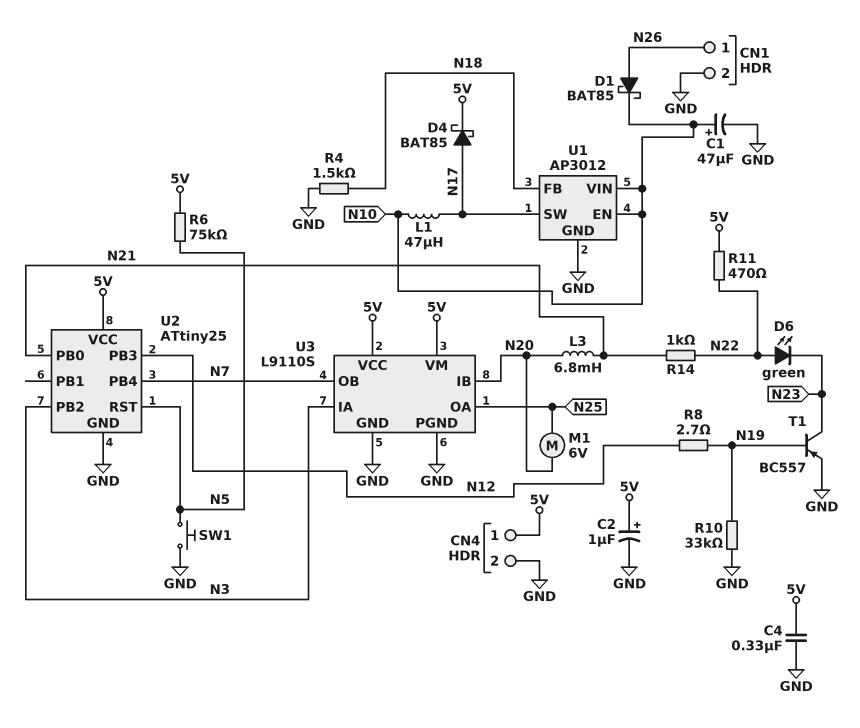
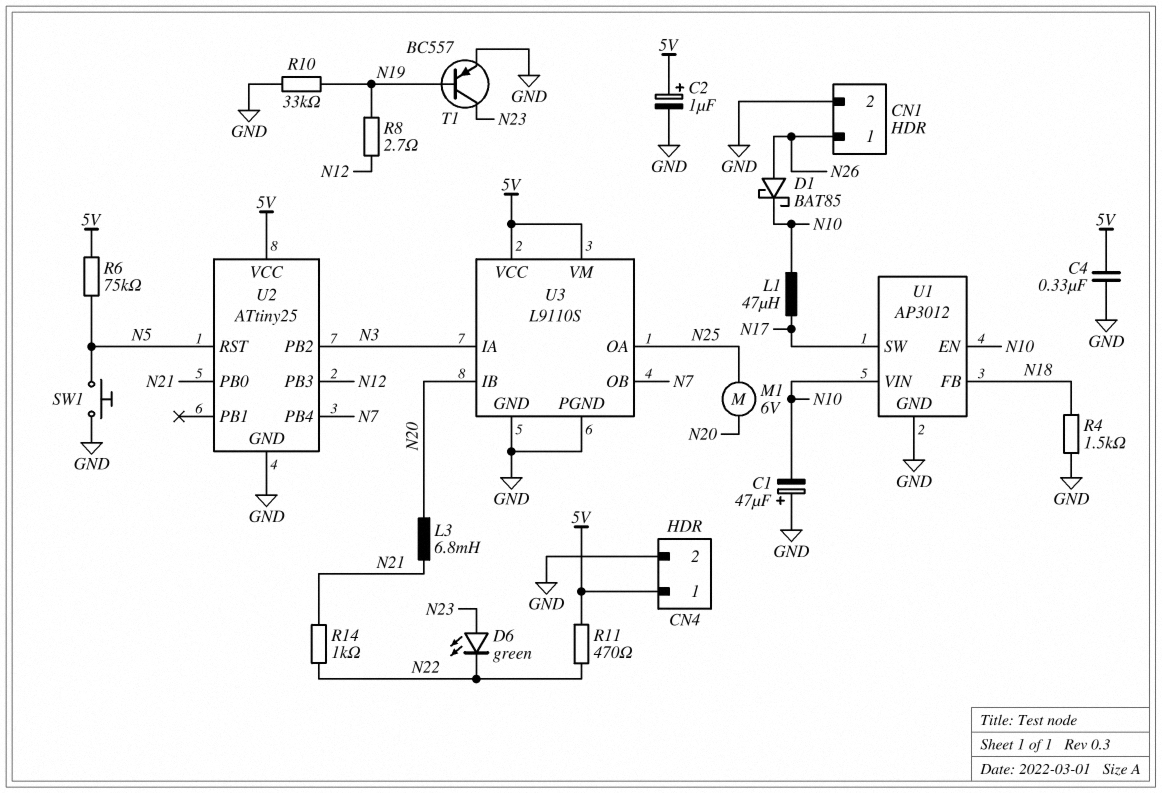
C1: 47uF (plus N10, minus GND) -> 47uF (plus GND, minus N10)
D4: schottky BAT85 (A N17, K 5V) -> none
D6: LED green (A N22, K N23) -> LED green (A N23, K N22)

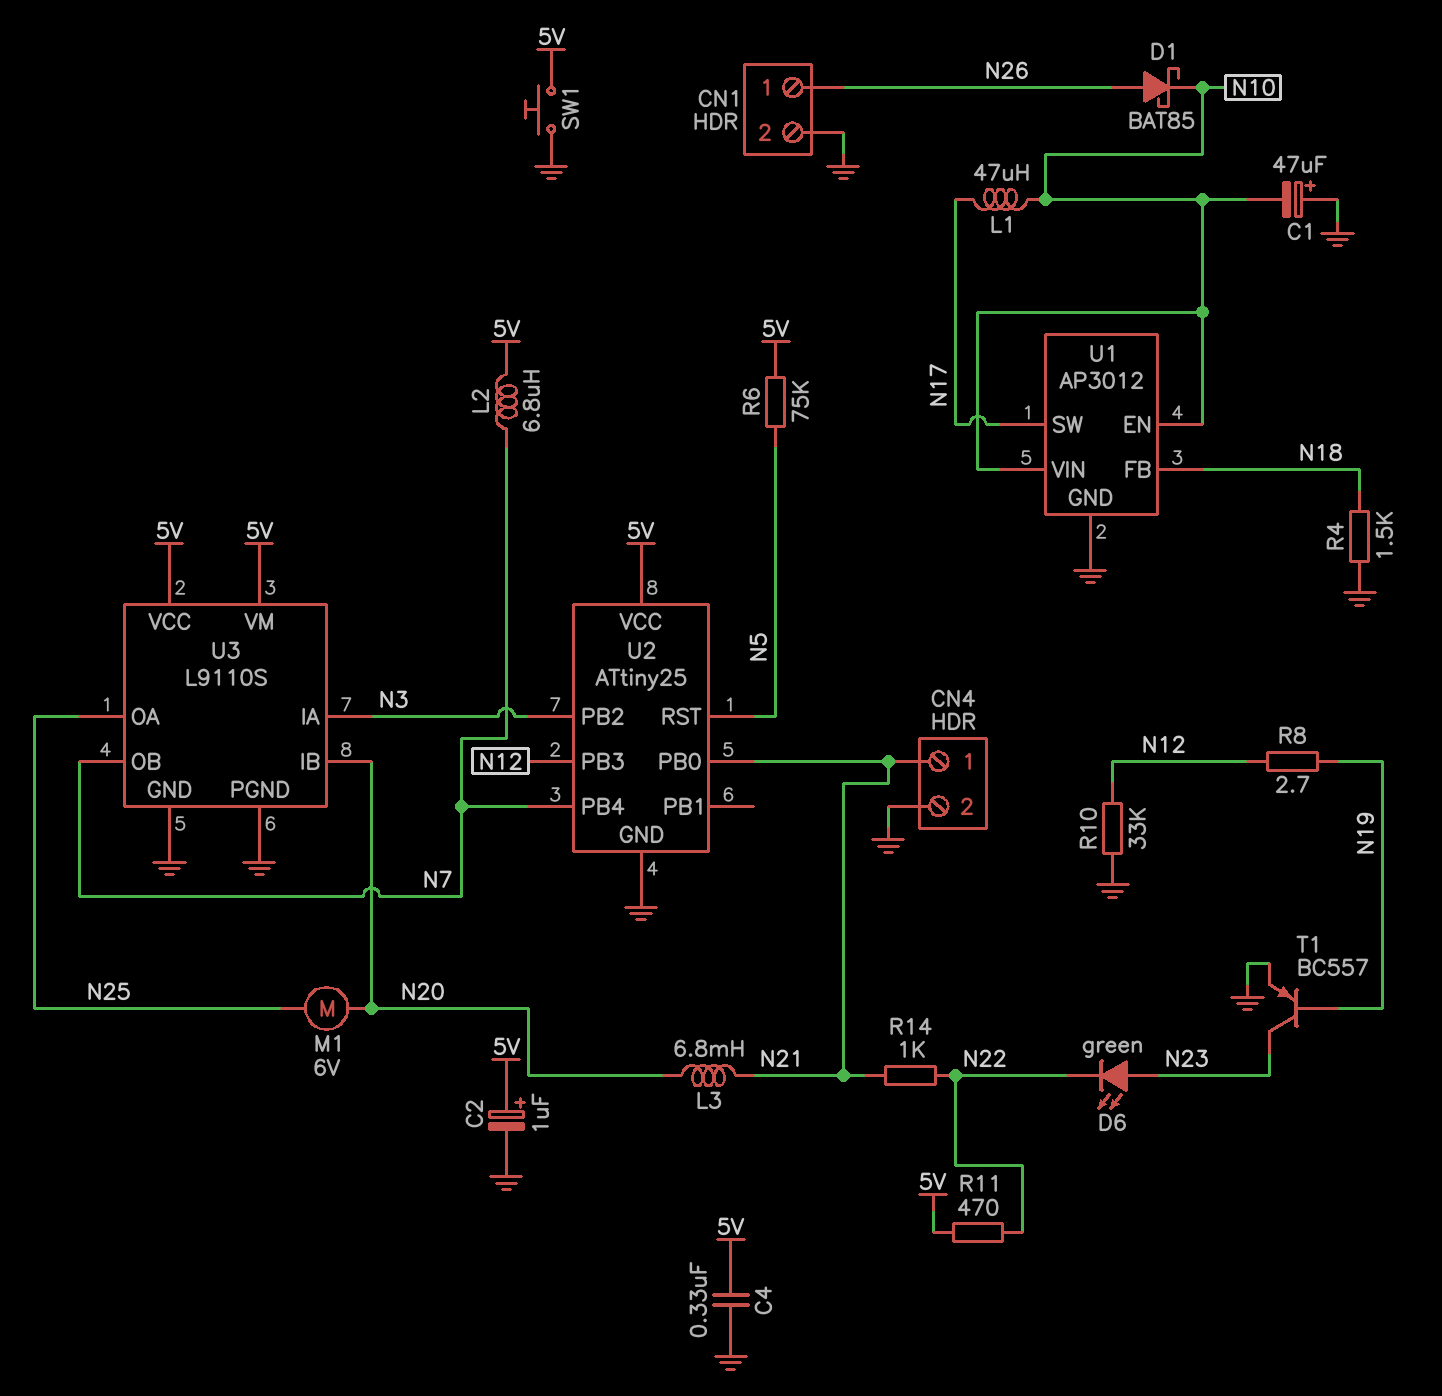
CN4 pin 1: 5V -> N21
L2: none -> 6.8uH (5V, N7)
R10: 33k (GND, N19) -> 33k (GND, N12)
SW1: button (GND, N5) -> button (5V, GND)

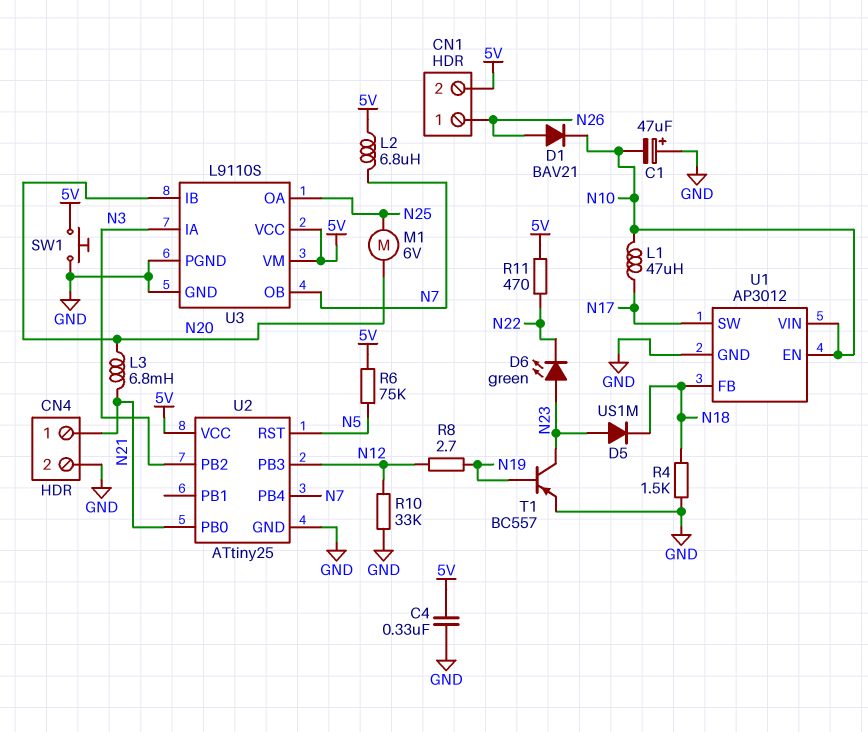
C2: 1uF (plus 5V, minus GND) -> none
CN1 pin 2: GND -> 5V
D1: schottky BAT85 (A N26, K N10) -> diode BAV21 (A N26, K N10)
D5: none -> diode US1M (A N23, K N18)
R14: 1k (N21, N22) -> none

